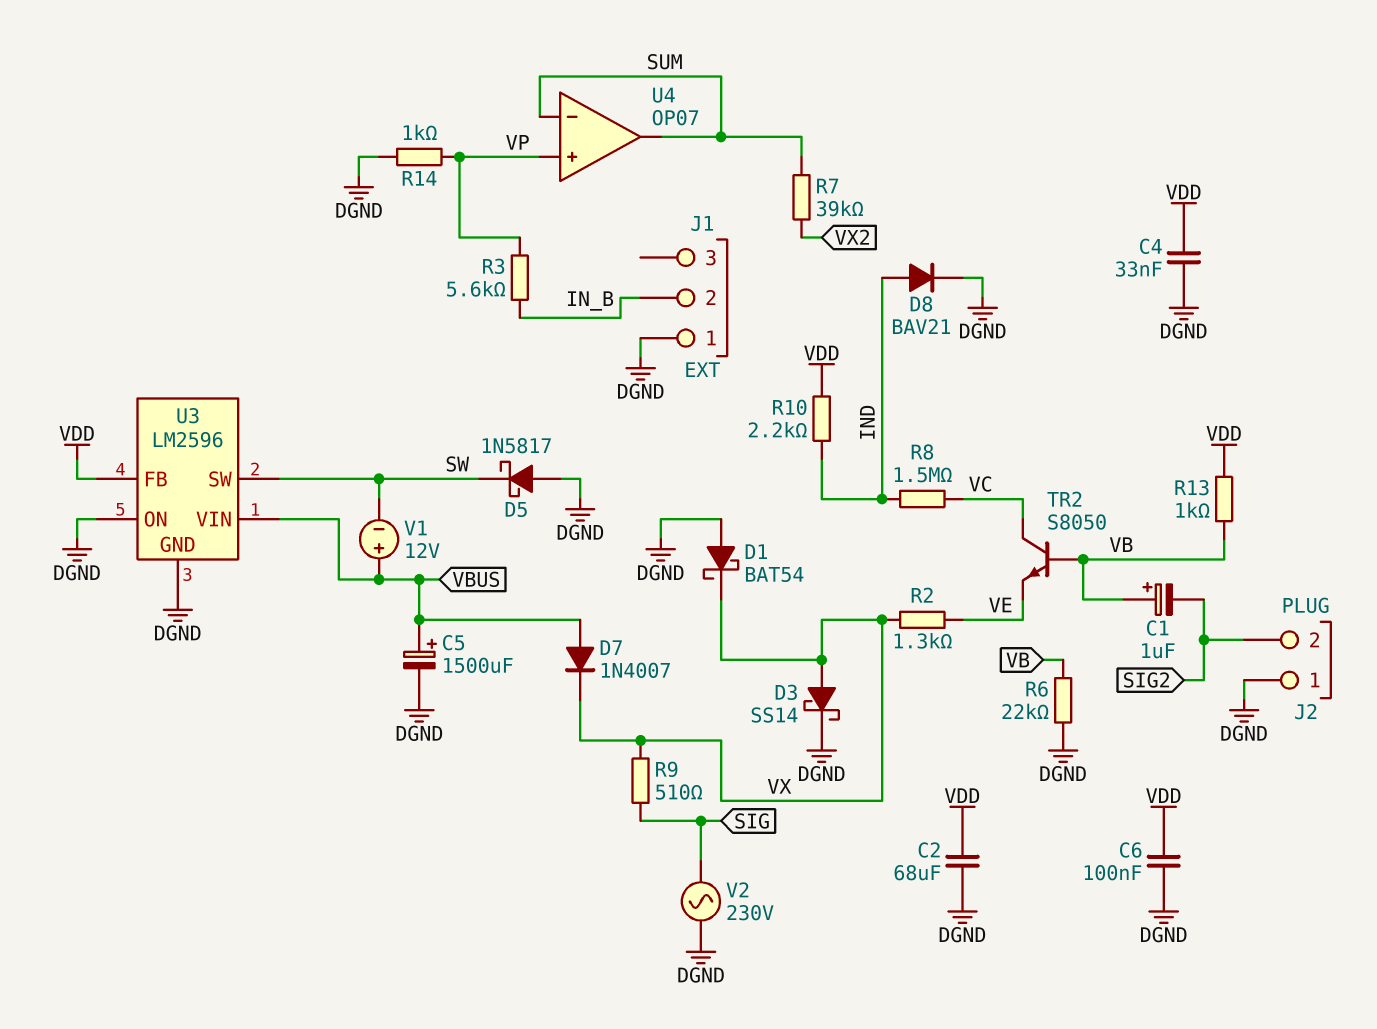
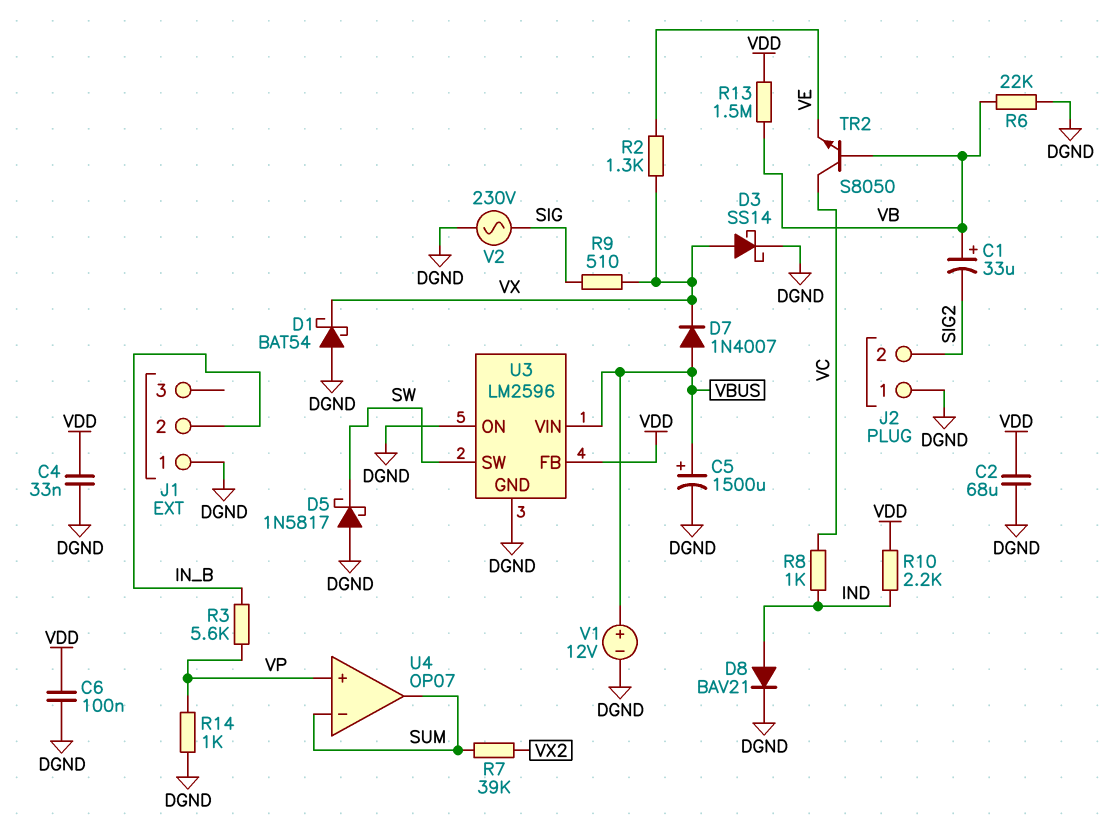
C1: 1uF (plus VB, minus SIG2) -> 33uF (plus VB, minus SIG2)
R8: 1.5M (IND, VC) -> 1k (IND, VC)
R13: 1k (VB, VDD) -> 1.5M (VB, VDD)
V1: 12V (plus VBUS, minus SW) -> 12V (plus VBUS, minus DGND)

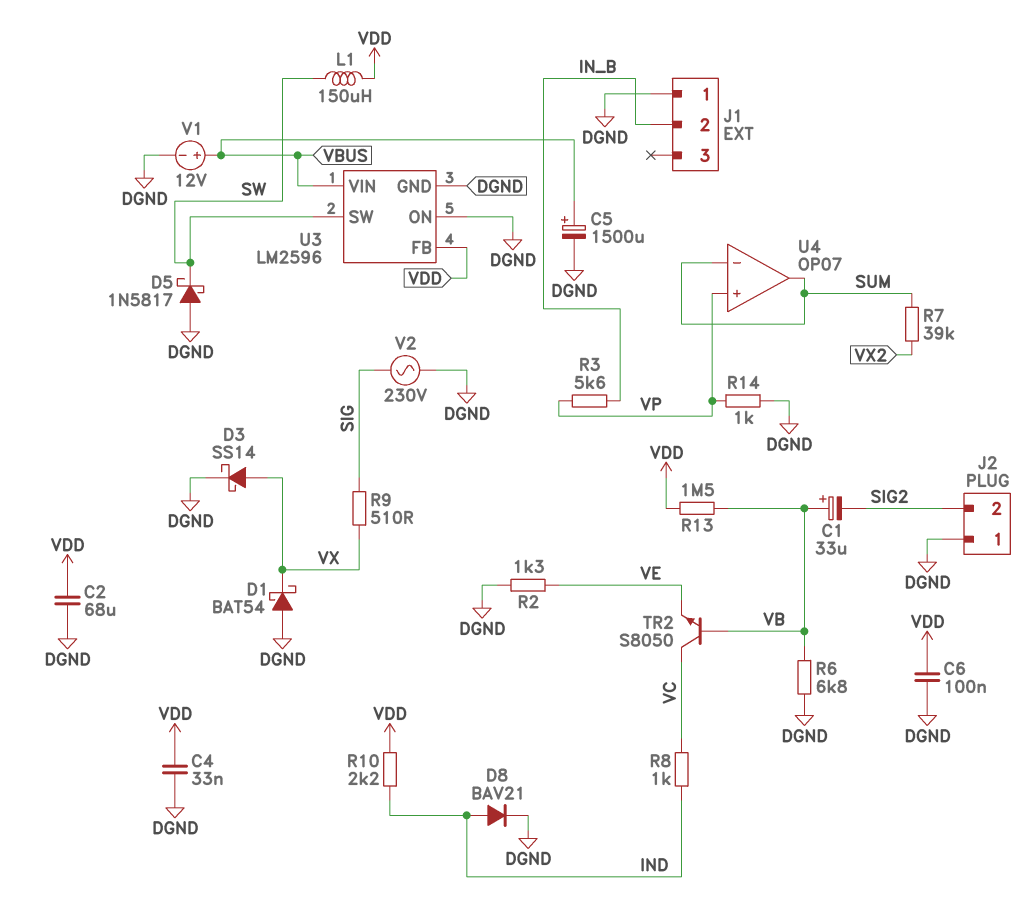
D7: diode 1N4007 (A VBUS, K VX) -> none
L1: none -> 150uH (SW, VDD)
R2: 1.3k (VE, VX) -> 1.3k (DGND, VE)
R6: 22k (DGND, VB) -> 6.8k (DGND, VB)

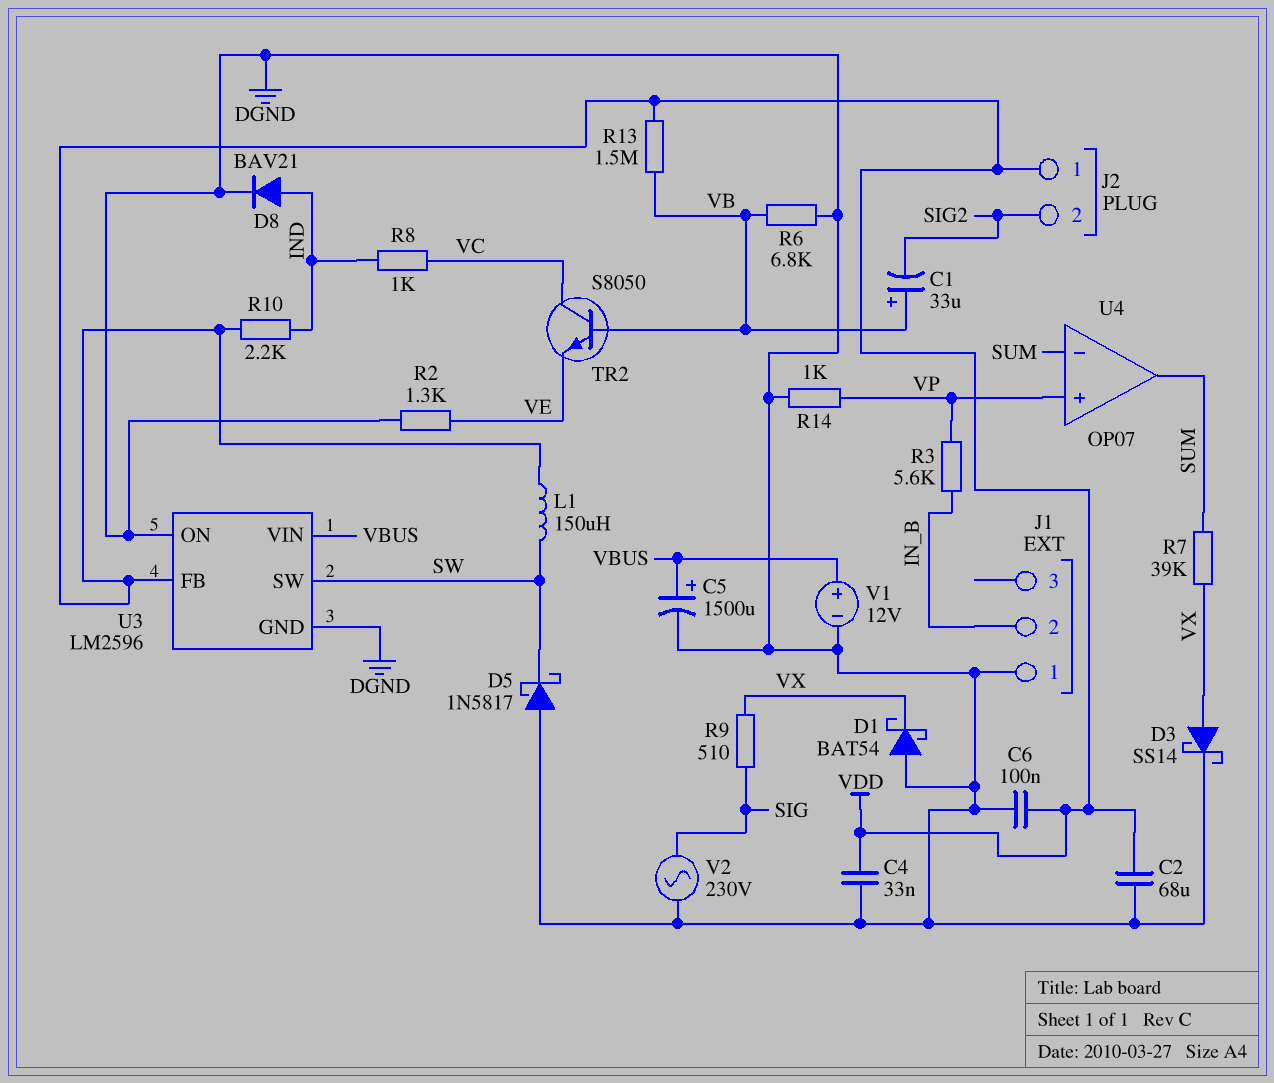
J2 pin 1: DGND -> VDD
R7: 39k (SUM, VX2) -> 39k (SUM, VX)

